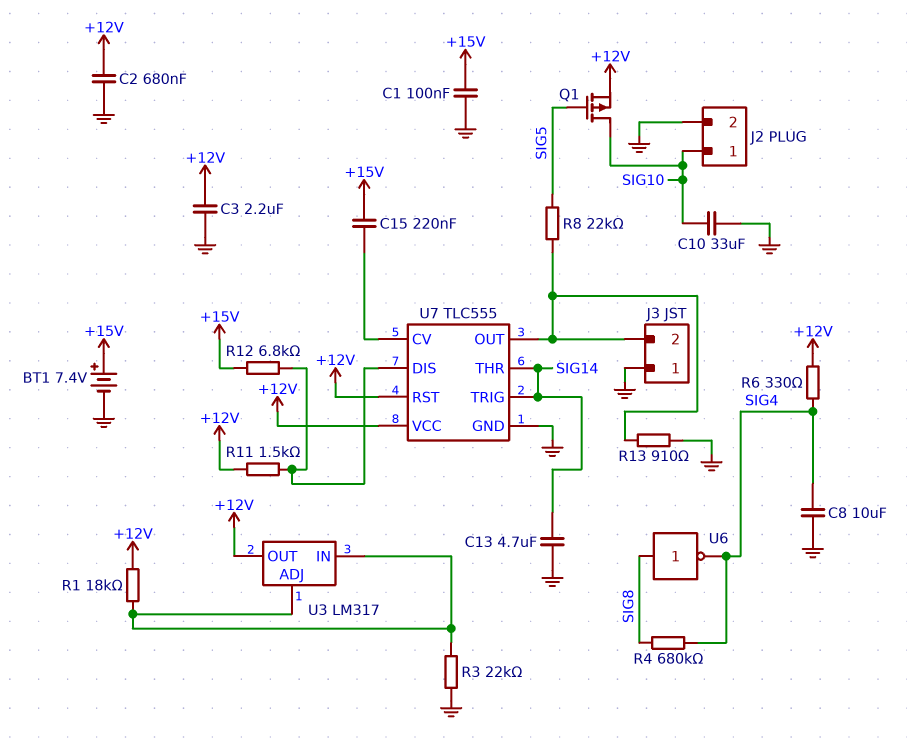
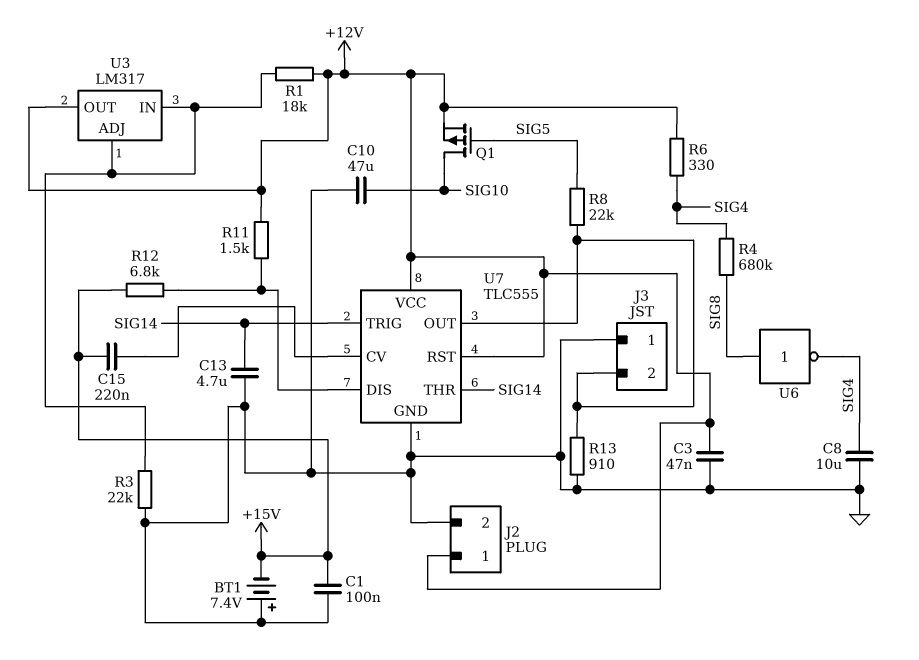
BT1: 7.4V (plus +15V, minus GND) -> 7.4V (plus GND, minus +15V)
C2: 680nF (+12V, GND) -> none
C3: 2.2uF (+12V, GND) -> 47nF (+12V, GND)
C10: 33uF (GND, SIG10) -> 47uF (GND, SIG10)
J2 pin 1: SIG10 -> +12V

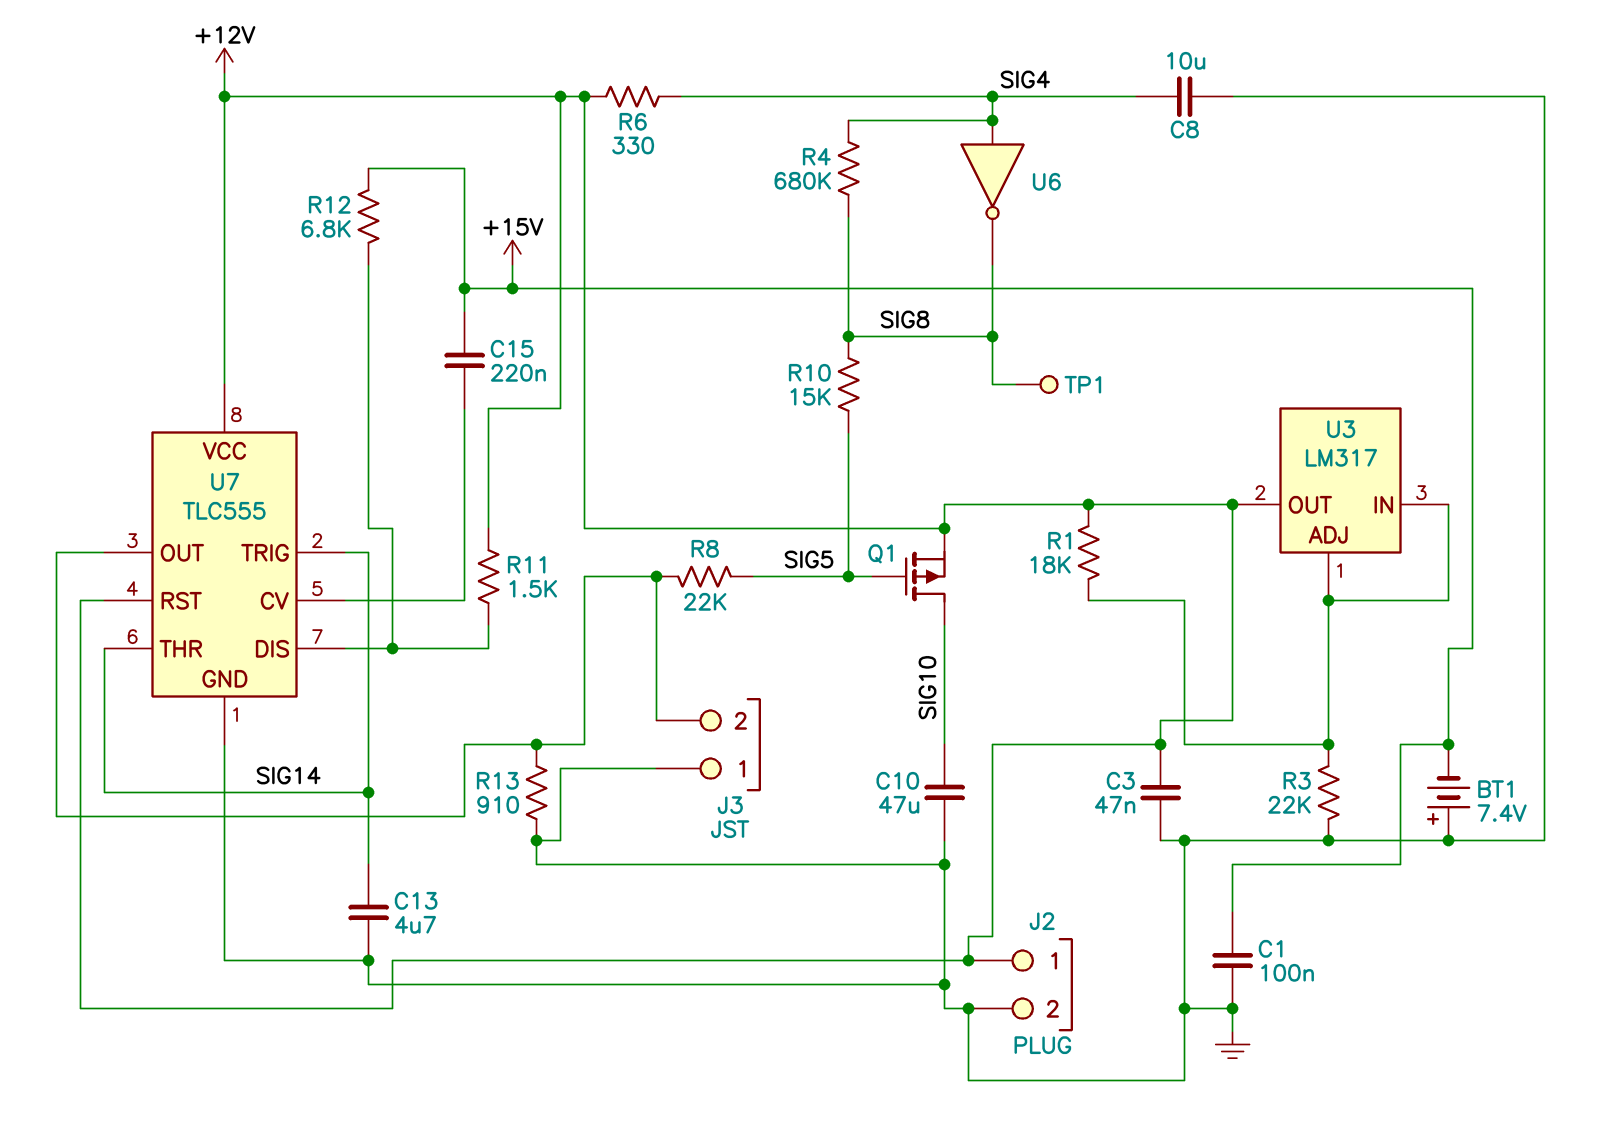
R10: none -> 15k (SIG5, SIG8)
TP1: none -> test point (SIG8)
U6: NOT (in SIG8, out SIG4) -> NOT (in SIG4, out SIG8)

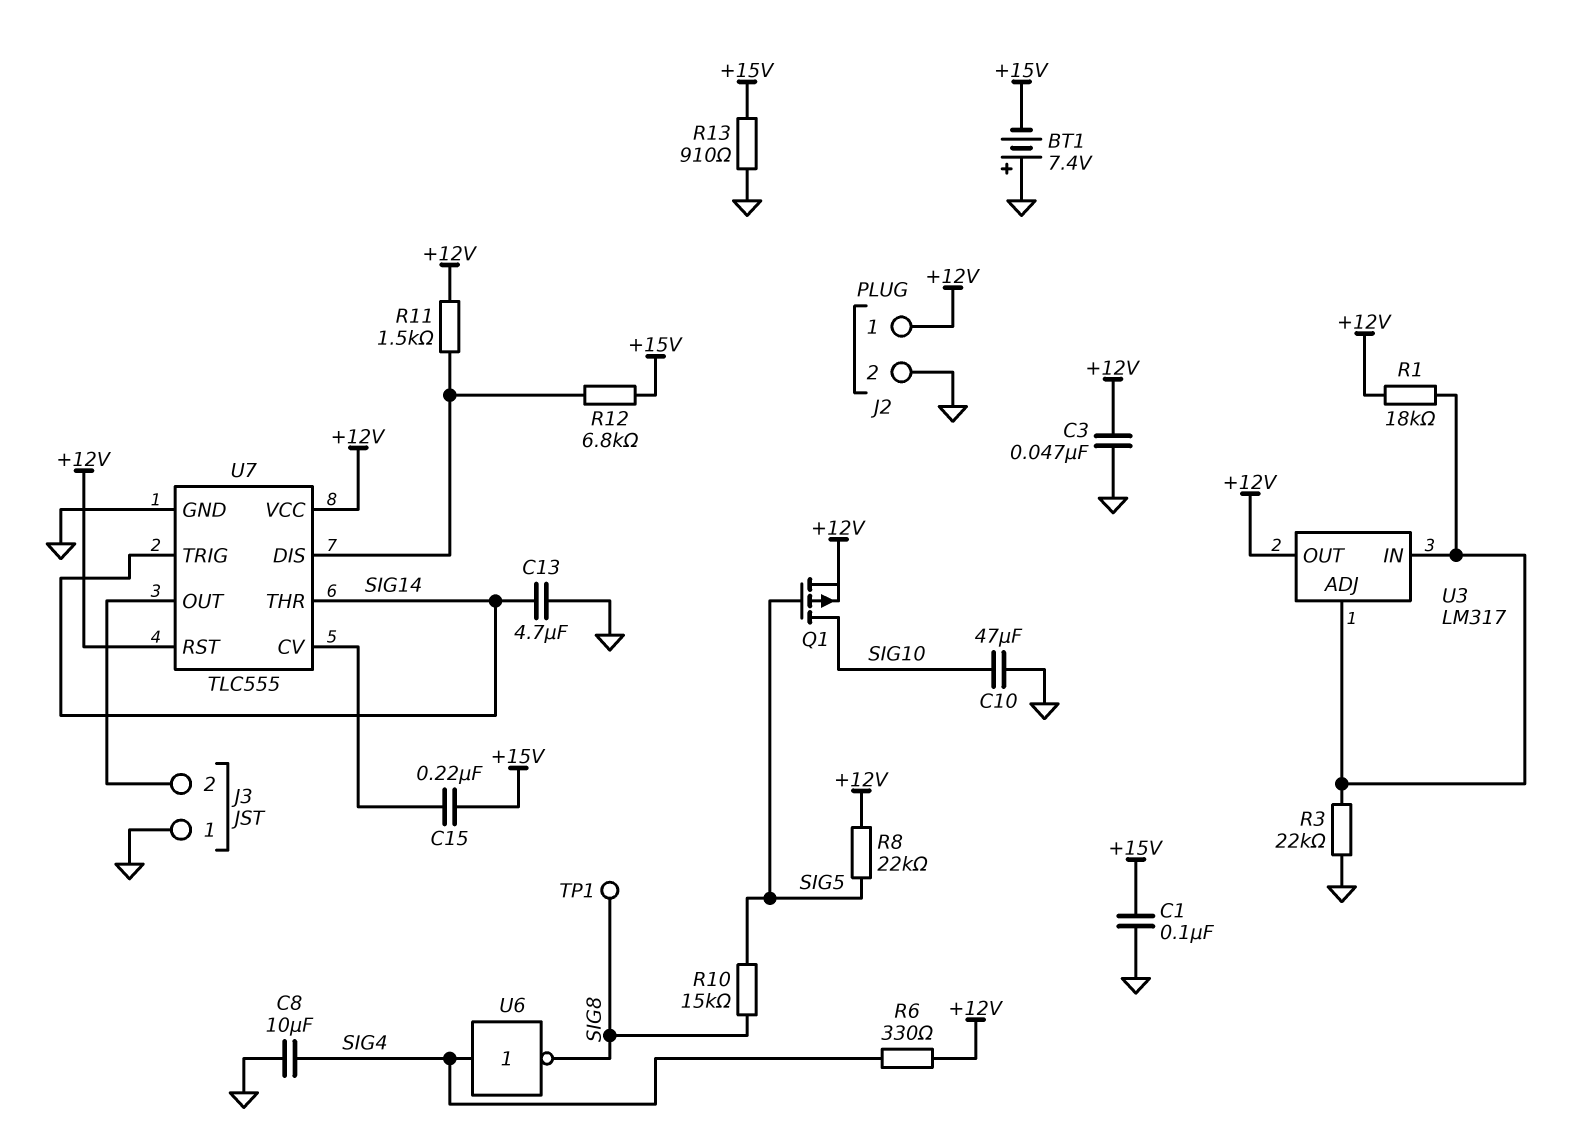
R4: 680k (SIG4, SIG8) -> none
R8: 22k (J3/2, SIG5) -> 22k (+12V, SIG5)
R13: 910 (GND, J3/2) -> 910 (+15V, GND)

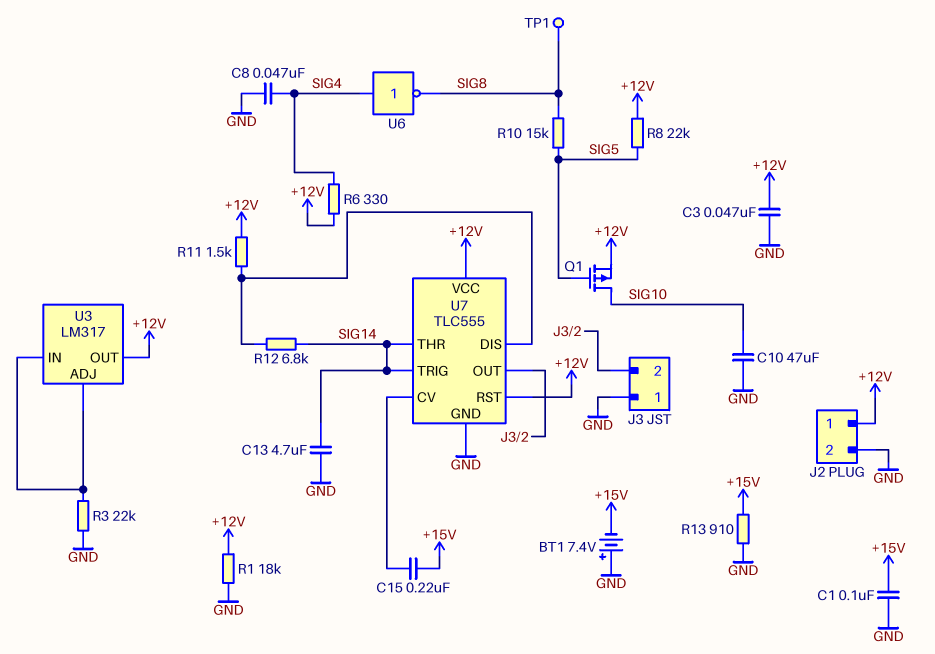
C8: 10uF (GND, SIG4) -> 47nF (GND, SIG4)
R1: 18k (+12V, U3/ADJ) -> 18k (+12V, GND)
R12: 6.8k (+15V, U7/DIS) -> 6.8k (SIG14, U7/DIS)

